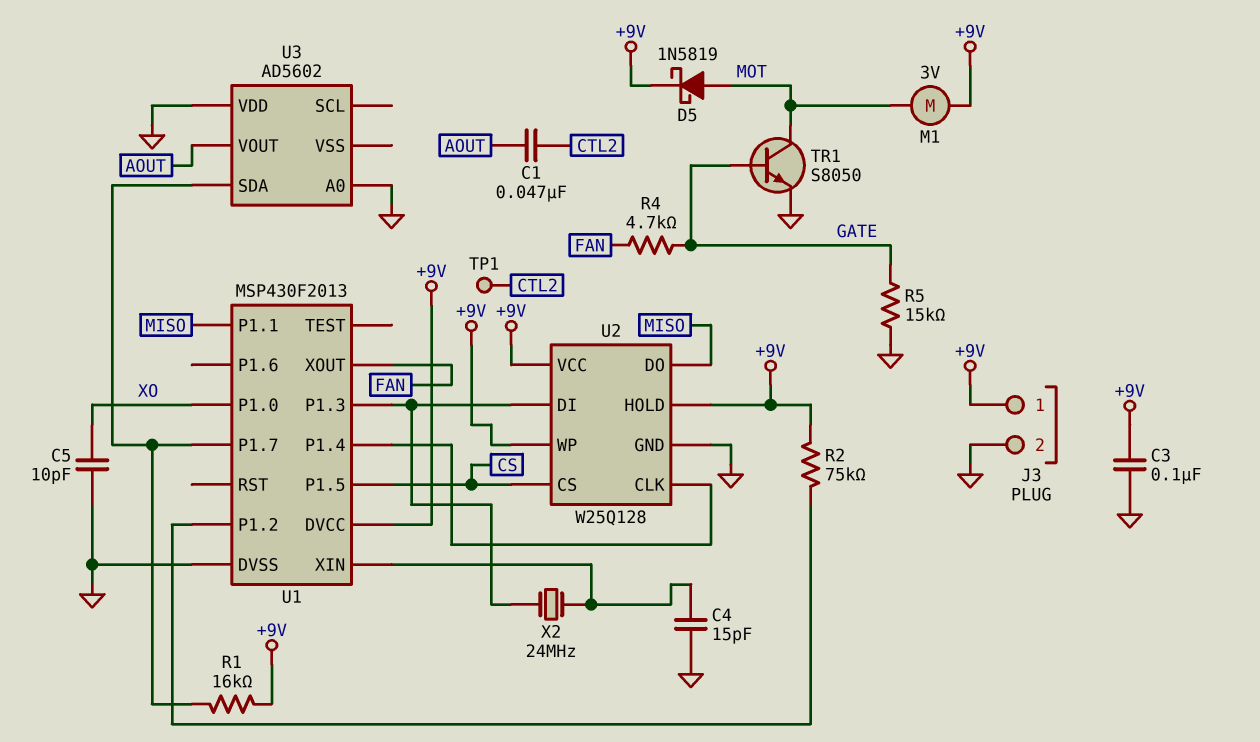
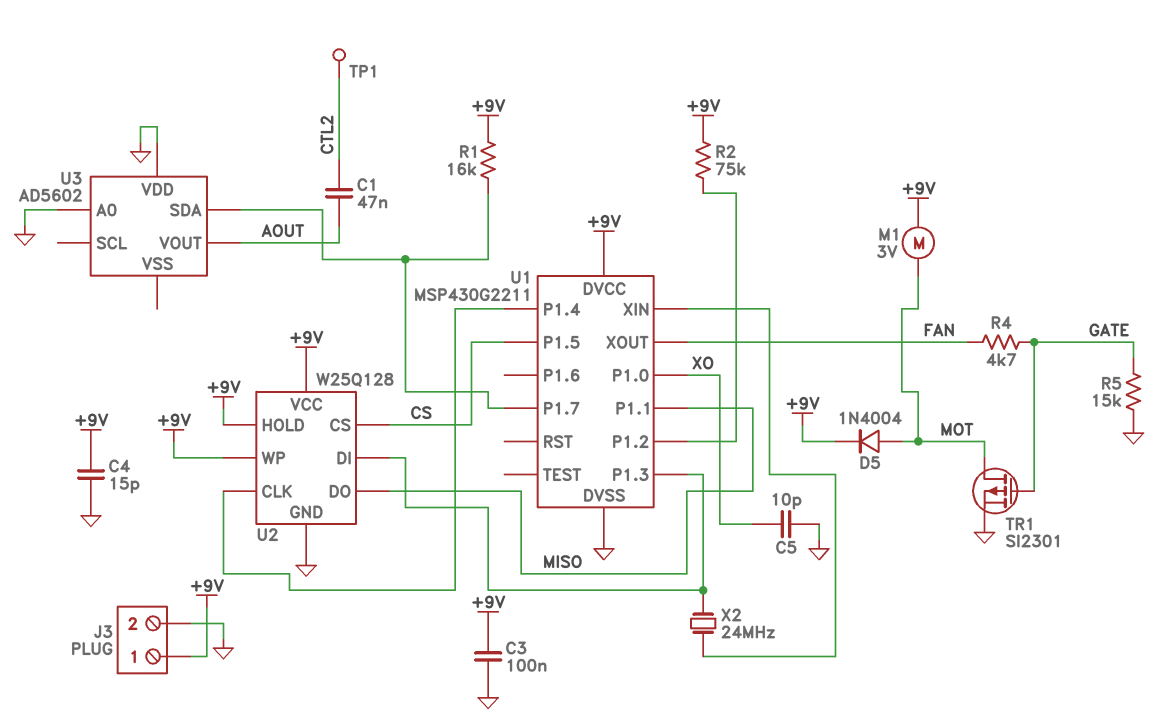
C4: 15pF (GND, U1/XIN) -> 15pF (+9V, GND)
D5: schottky 1N5819 (A MOT, K +9V) -> diode 1N4004 (A MOT, K +9V)
TR1: NPN S8050 (B GATE, C MOT, E GND) -> PMOS SI2301 (G GATE, D MOT, S GND)
U1: MSP430F2013 -> MSP430G2211

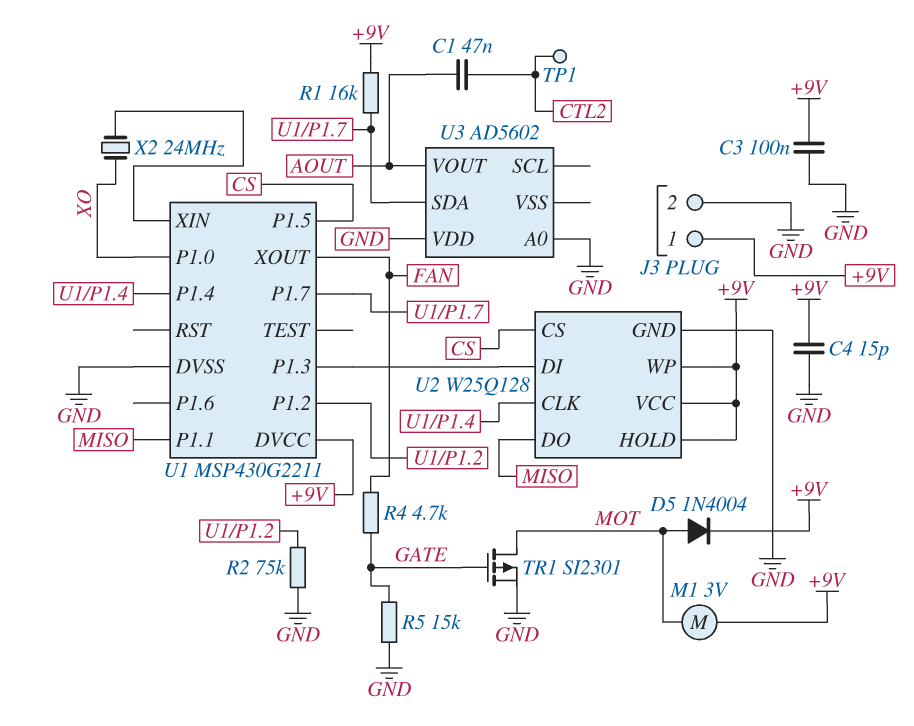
C5: 10pF (GND, XO) -> none
R2: 75k (+9V, U1/P1.2) -> 75k (GND, U1/P1.2)
X2: 24MHz (U1/P1.3, U1/XIN) -> 24MHz (U1/XIN, XO)

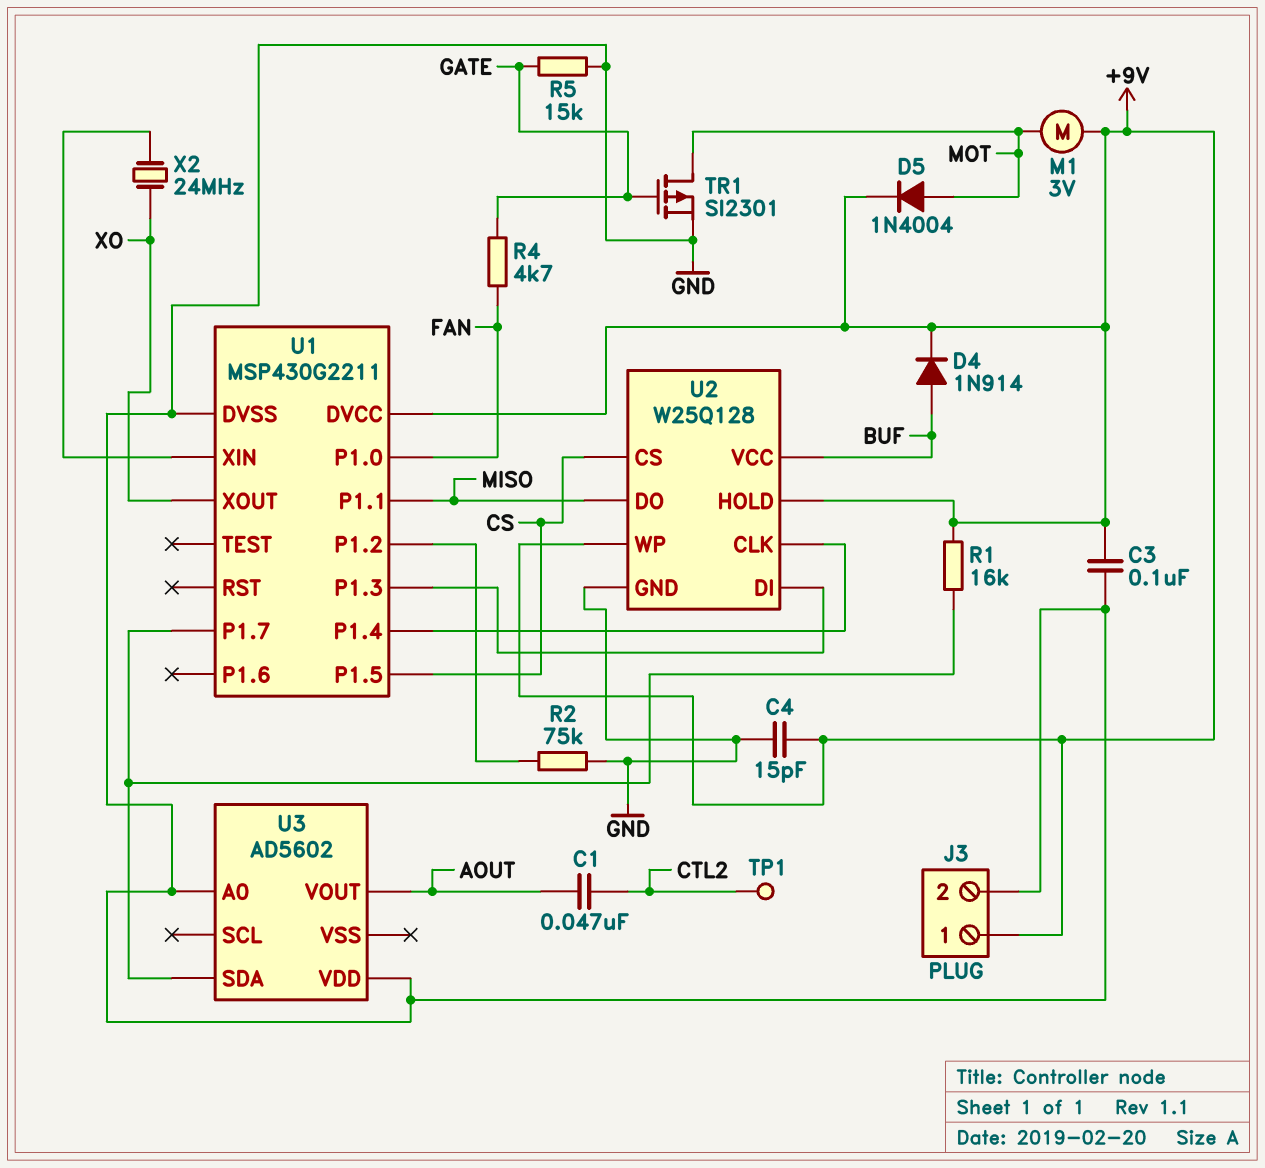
D4: none -> diode 1N914 (A BUF, K +9V)
U1 pin P1.0: XO -> FAN
U1 pin XOUT: FAN -> XO
U2 pin VCC: +9V -> BUF

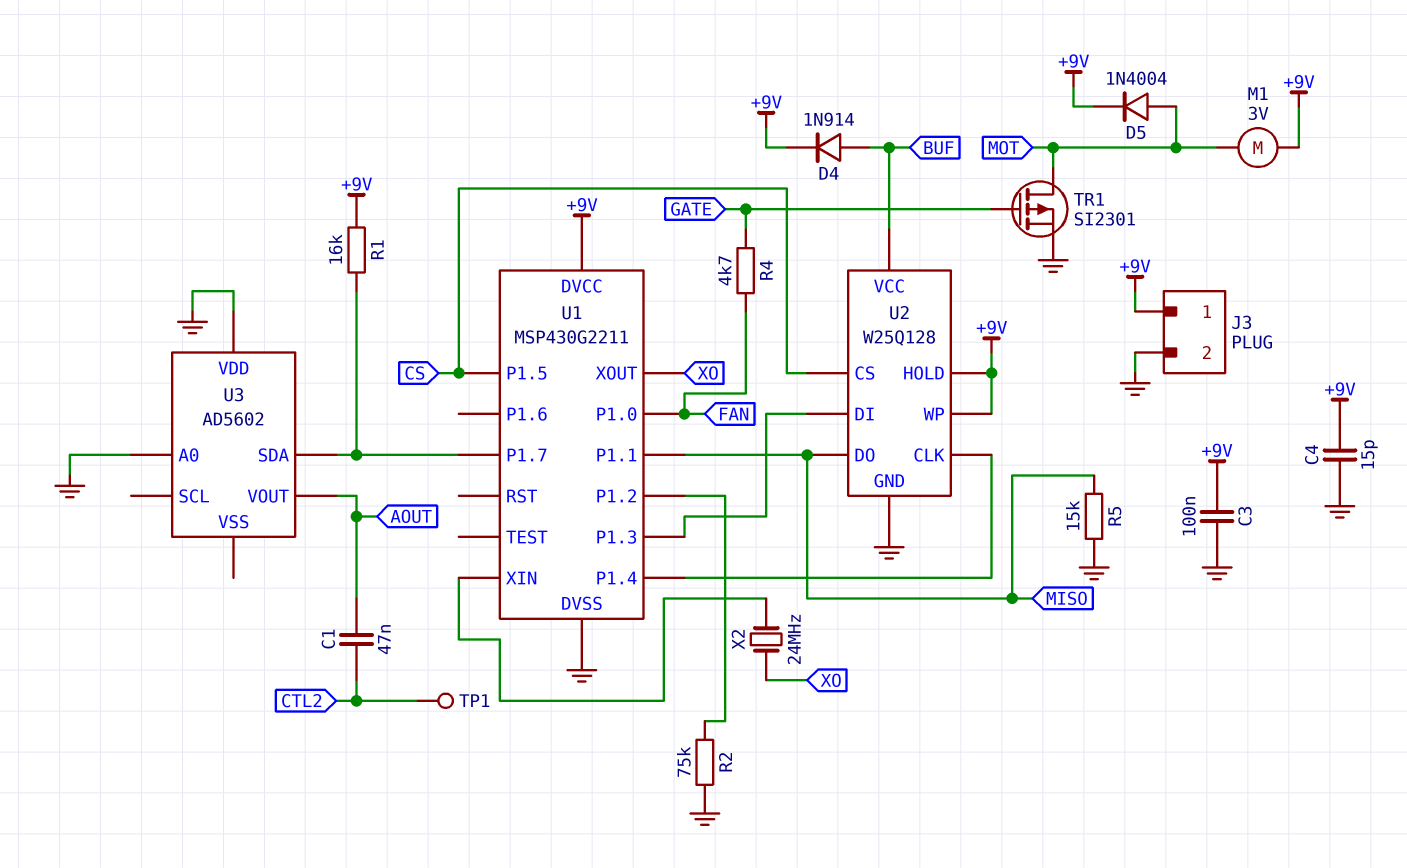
R5: 15k (GATE, GND) -> 15k (GND, MISO)

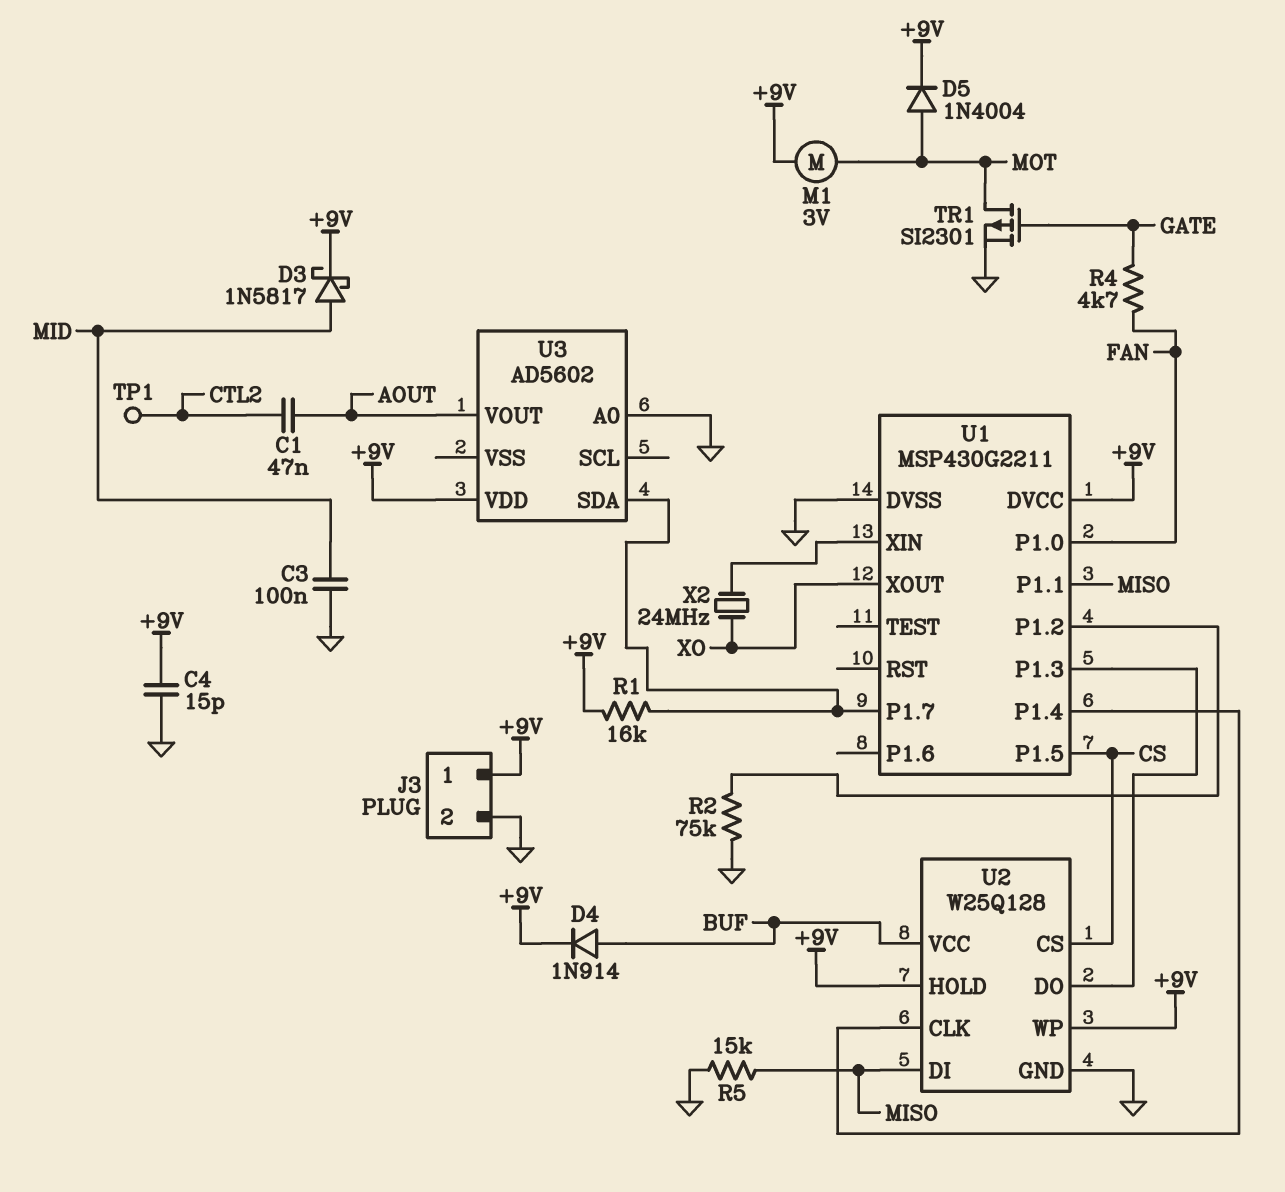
C3: 100nF (+9V, GND) -> 100nF (GND, MID)
D3: none -> schottky 1N5817 (A MID, K +9V)
U2 pin DI: U1/P1.3 -> MISO
U2 pin DO: MISO -> U1/P1.3
U3 pin VDD: GND -> +9V

